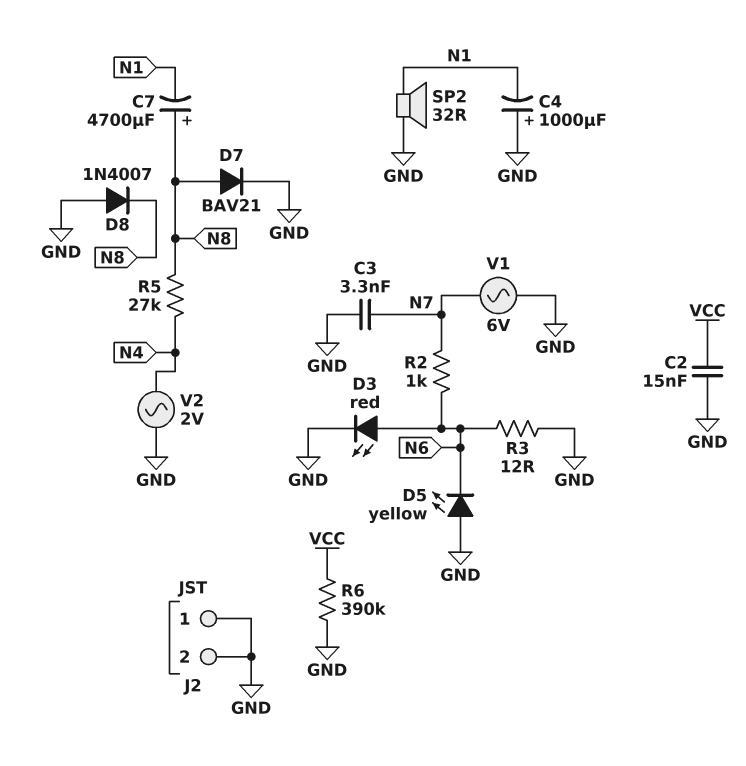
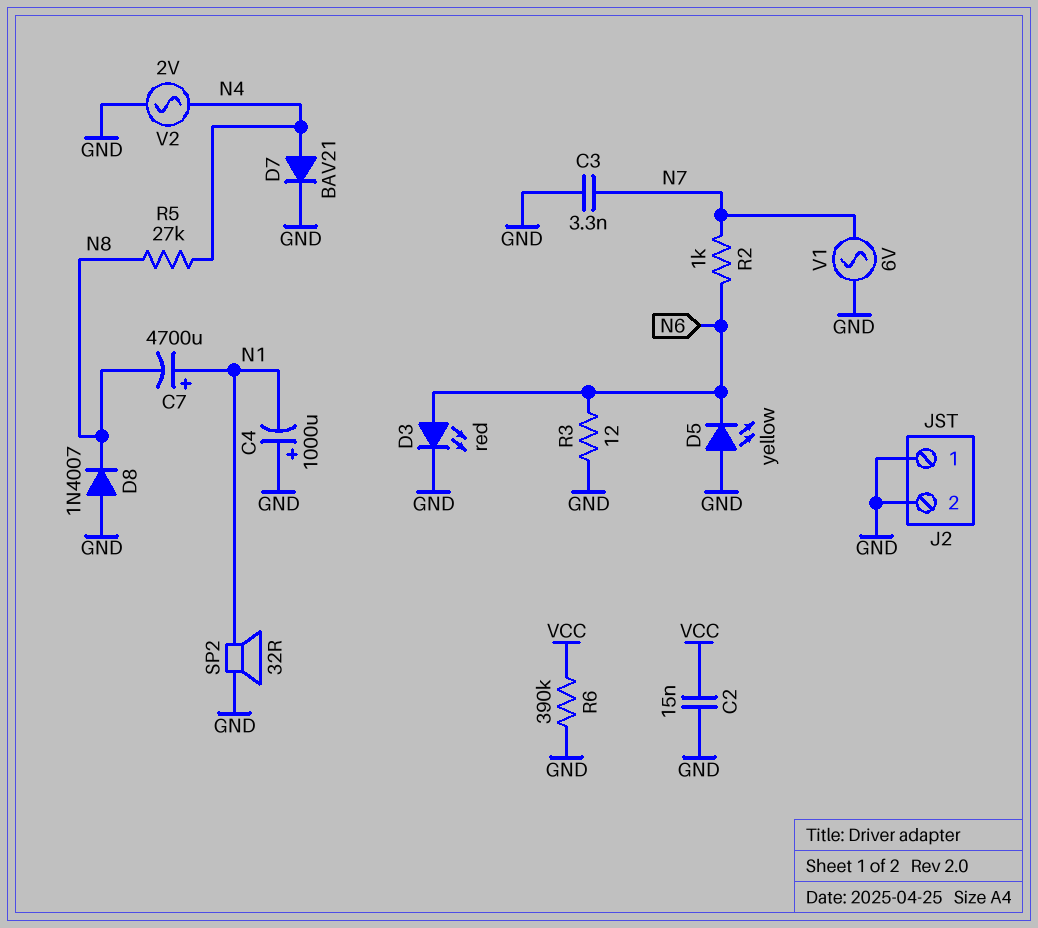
C7: 4700uF (plus N8, minus N1) -> 4700uF (plus N1, minus N8)
D7: diode BAV21 (A N8, K GND) -> diode BAV21 (A N4, K GND)

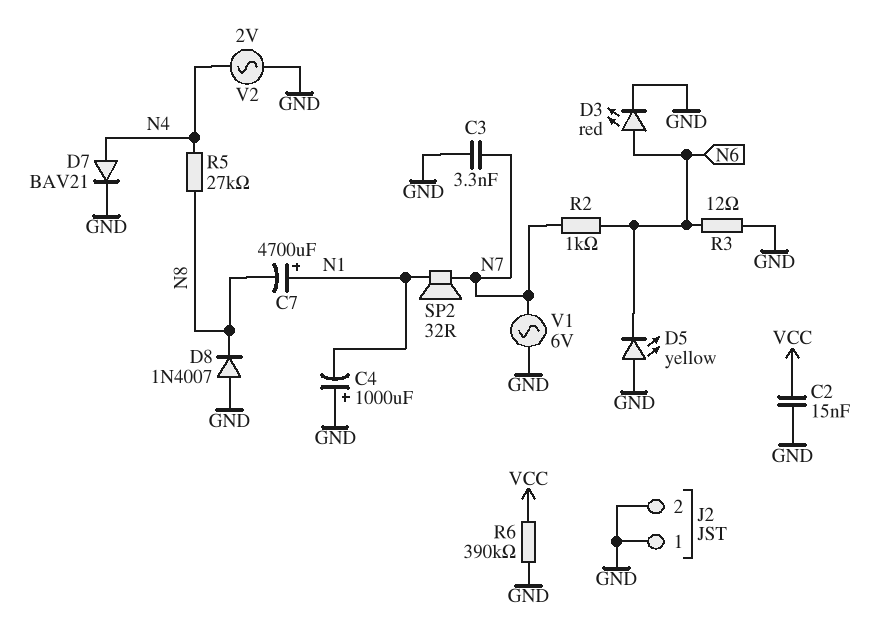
SP2: speaker 32R (GND, N1) -> speaker 32R (N1, N7)

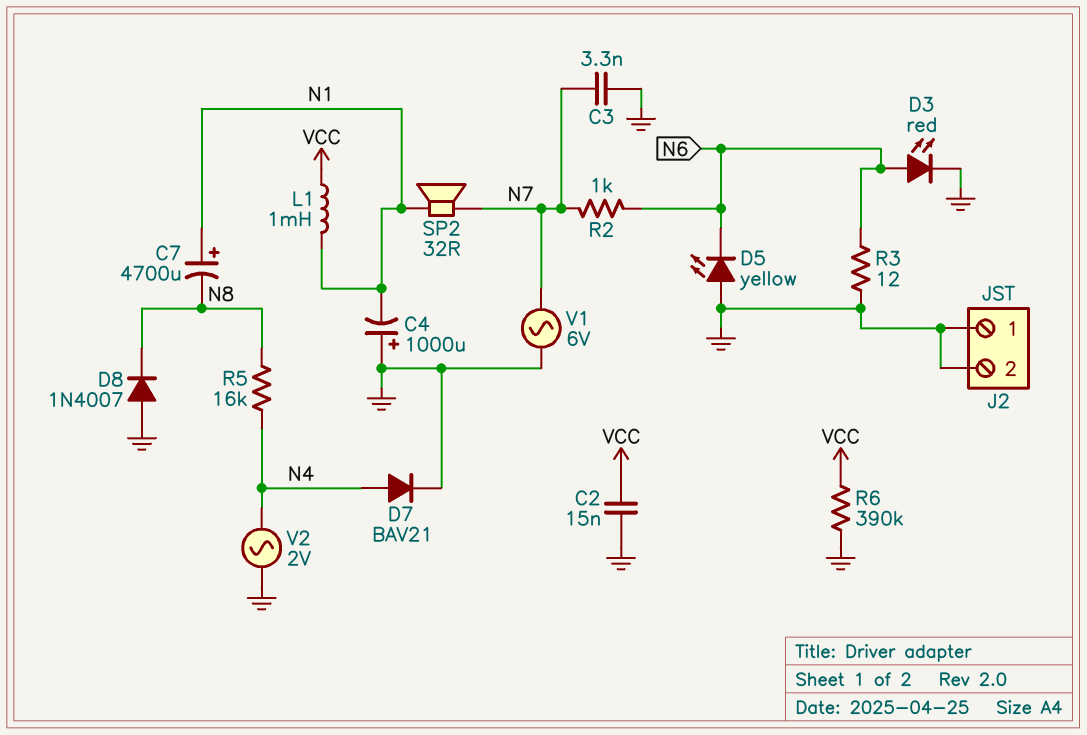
L1: none -> 1mH (N1, VCC)
R5: 27k (N4, N8) -> 16k (N4, N8)

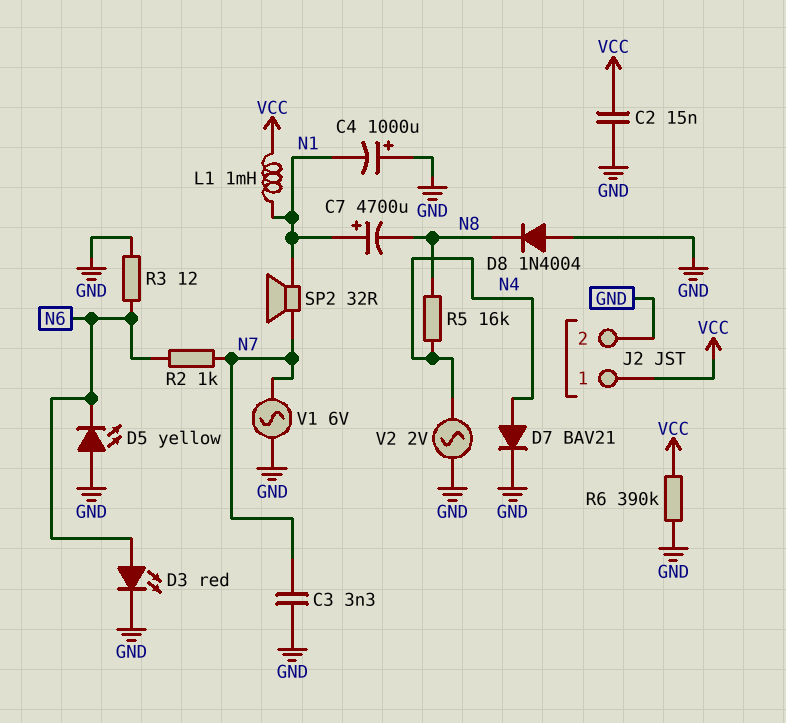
D8: diode 1N4007 (A GND, K N8) -> diode 1N4004 (A GND, K N8)
J2 pin 1: GND -> VCC

